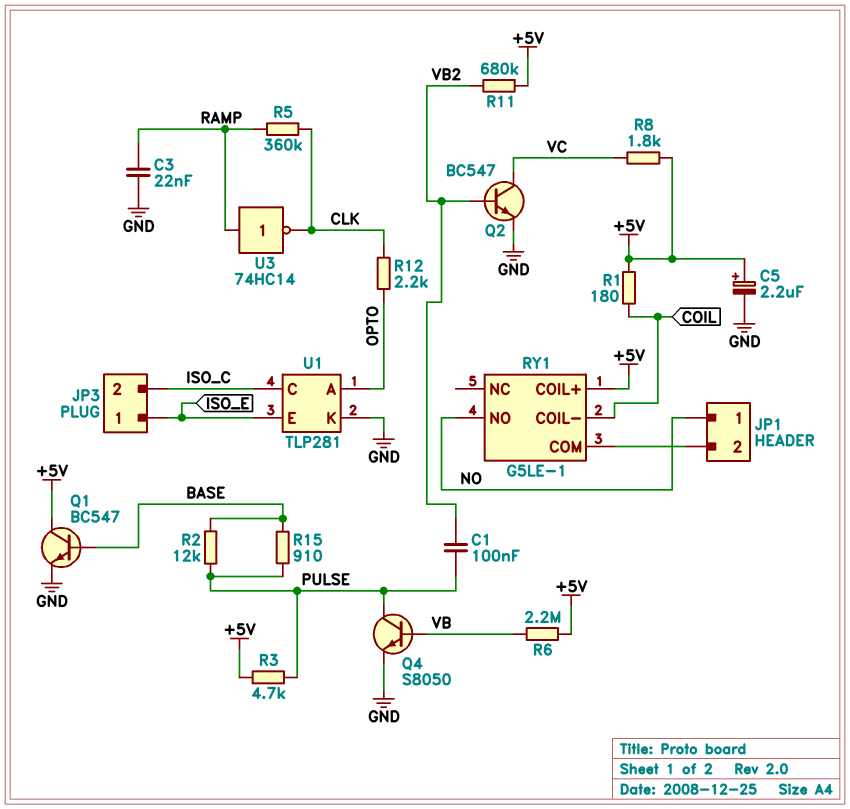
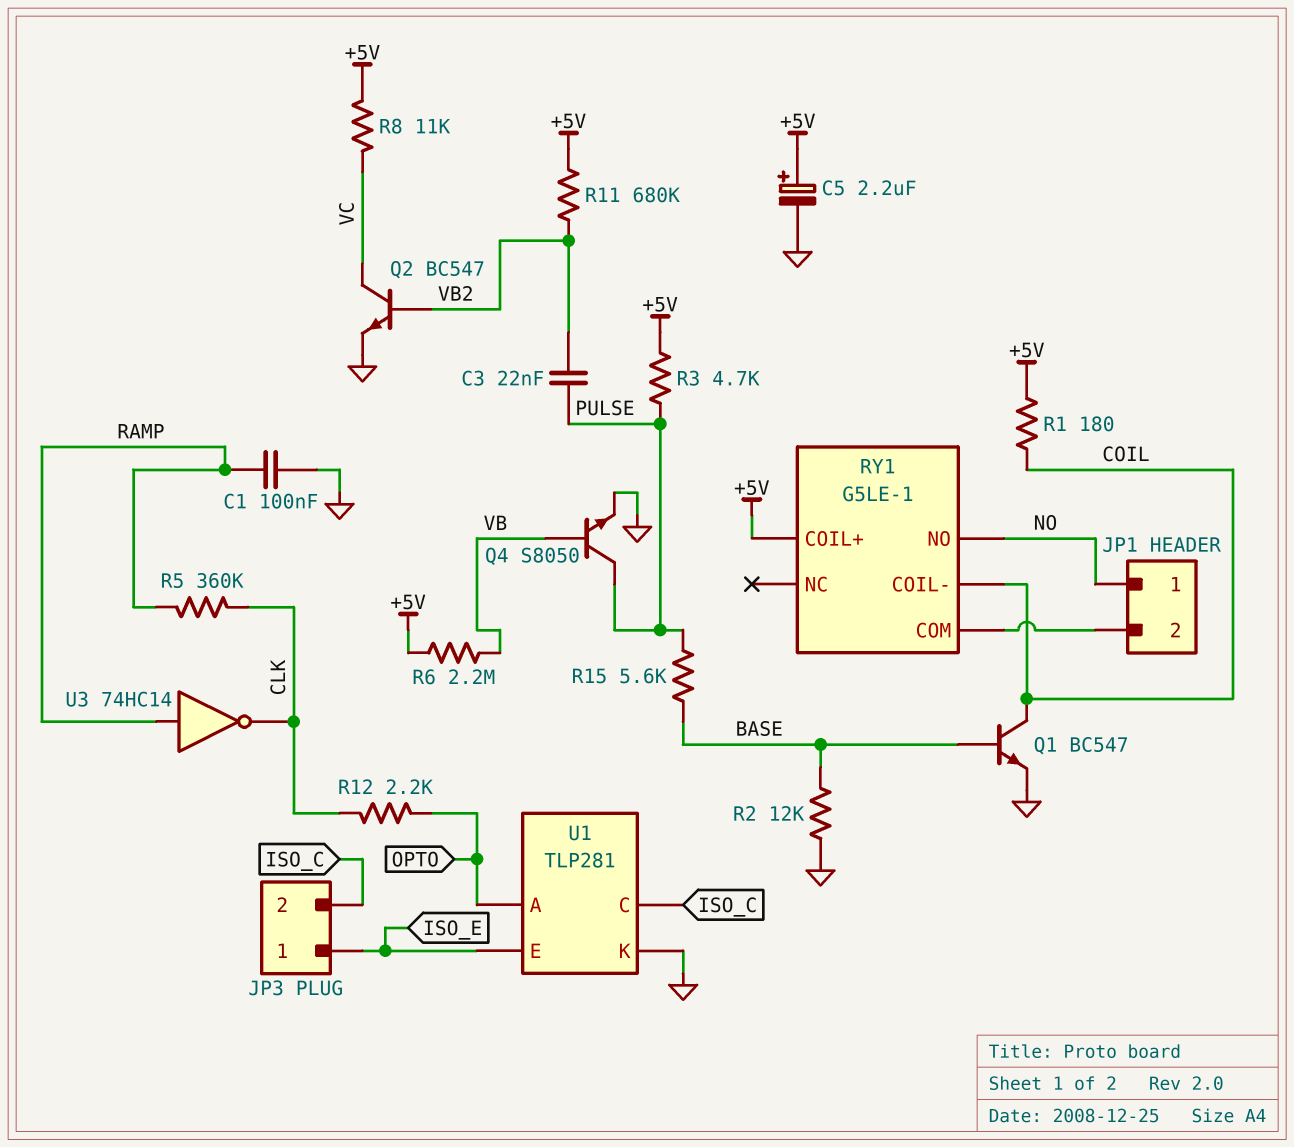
C1: 100nF (PULSE, VB2) -> 100nF (GND, RAMP)
C3: 22nF (GND, RAMP) -> 22nF (PULSE, VB2)
Q1: NPN BC547 (B BASE, C +5V, E GND) -> NPN BC547 (B BASE, C COIL, E GND)
R2: 12k (BASE, PULSE) -> 12k (BASE, GND)
R8: 1.8k (+5V, VC) -> 11k (+5V, VC)
R15: 910 (BASE, PULSE) -> 5.6k (BASE, PULSE)

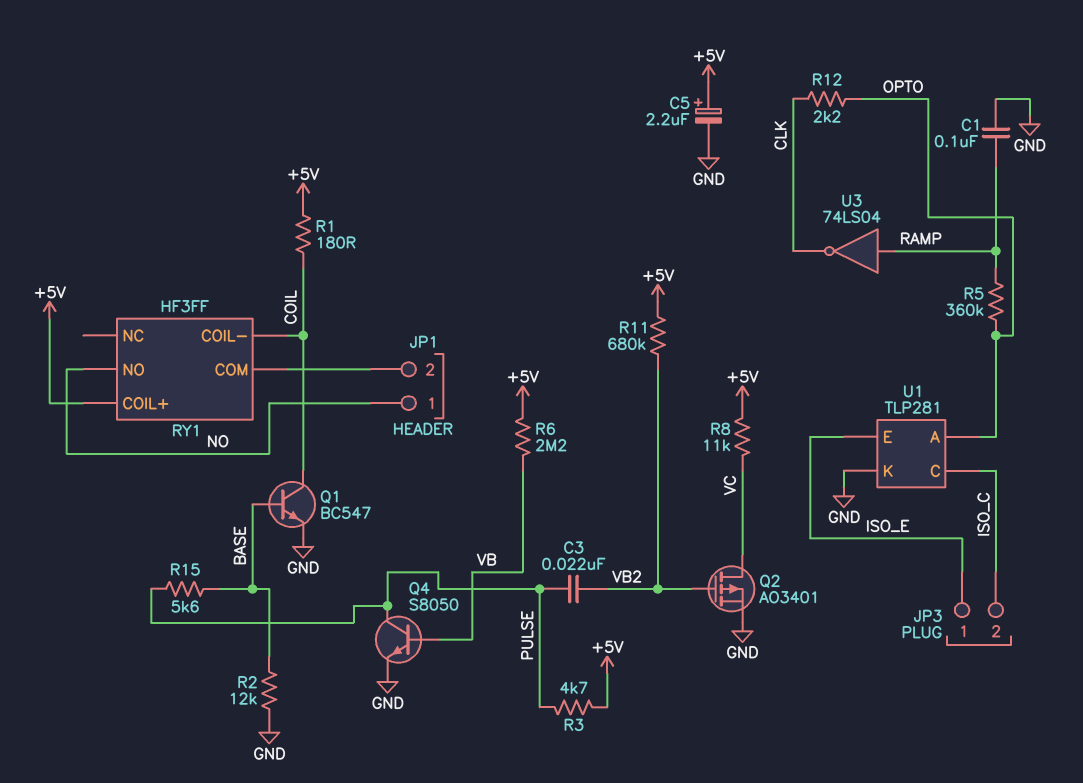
Q2: NPN BC547 (B VB2, C VC, E GND) -> PMOS AO3401 (G VB2, D VC, S GND)
R5: 360k (CLK, RAMP) -> 360k (OPTO, RAMP)
RY1: G5LE-1 -> HF3FF
U3: NOT 74HC14 (in RAMP, out CLK) -> NOT 74LS04 (in RAMP, out CLK)

